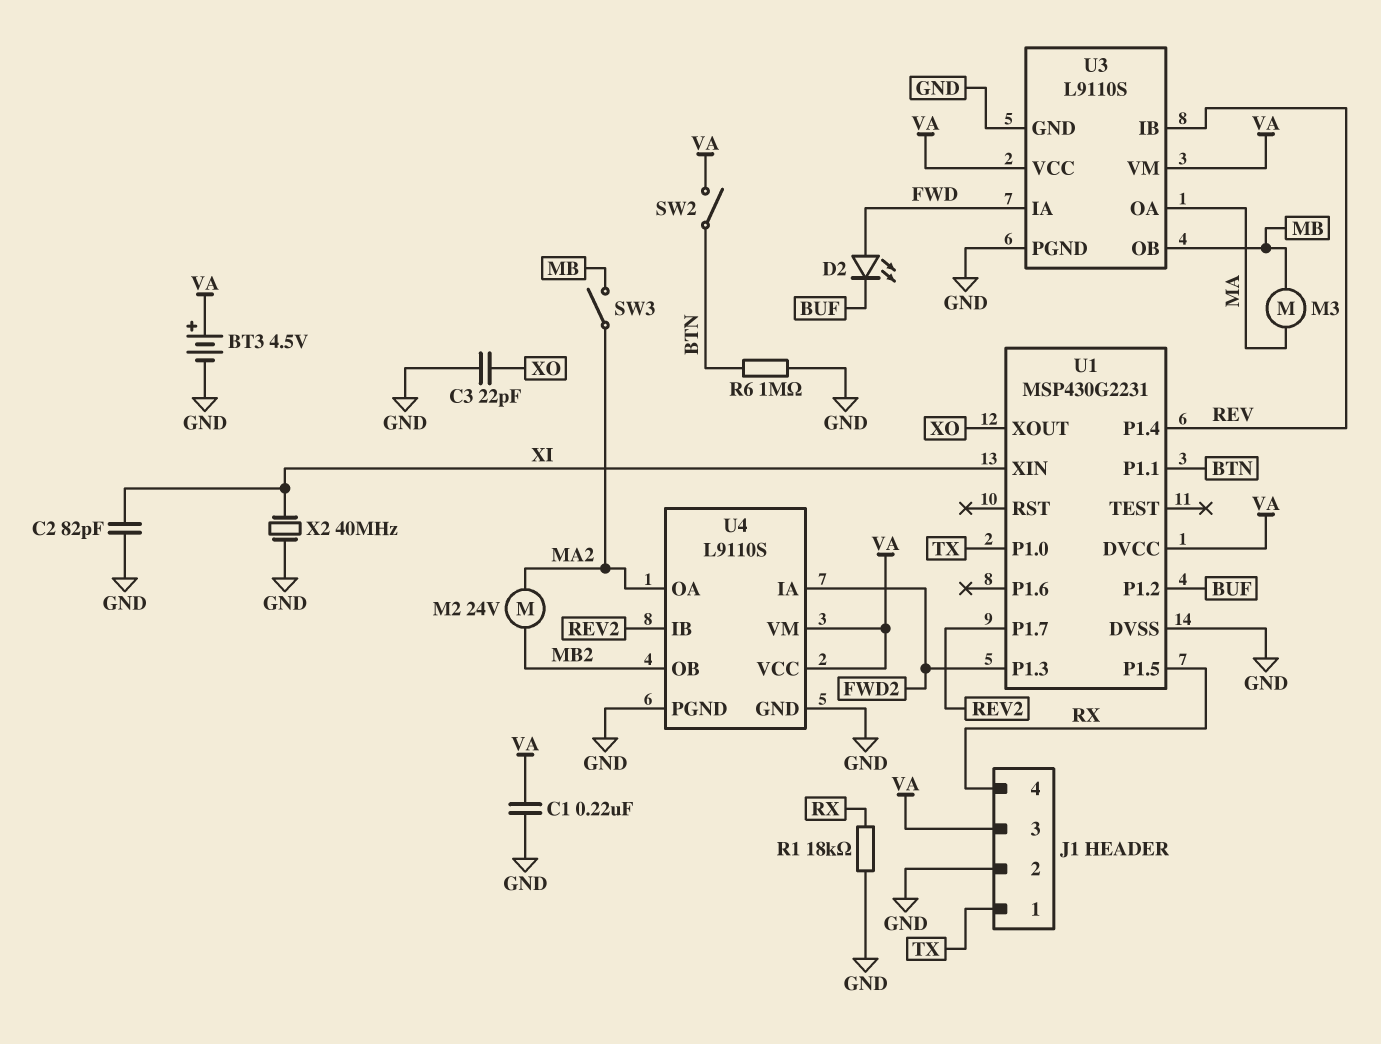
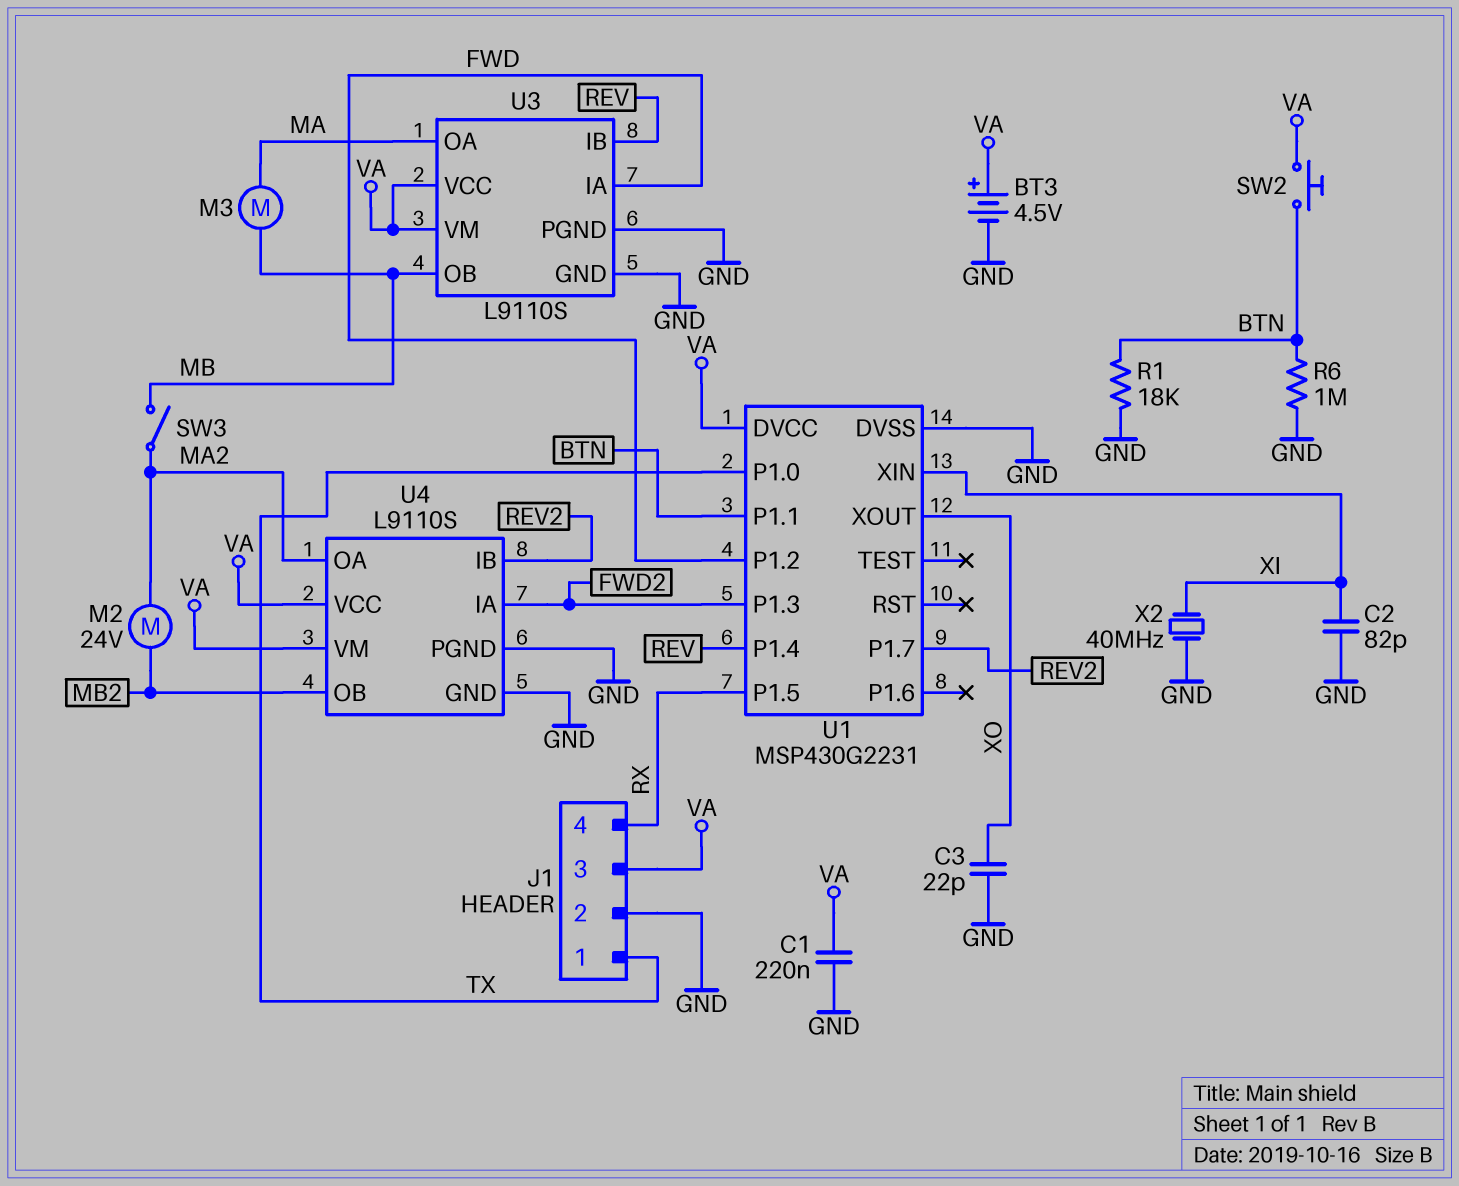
D2: LED (A FWD, K BUF) -> none
R1: 18k (GND, RX) -> 18k (BTN, GND)
SW2: switch (BTN, VA) -> button (BTN, VA)
U1 pin P1.2: BUF -> FWD

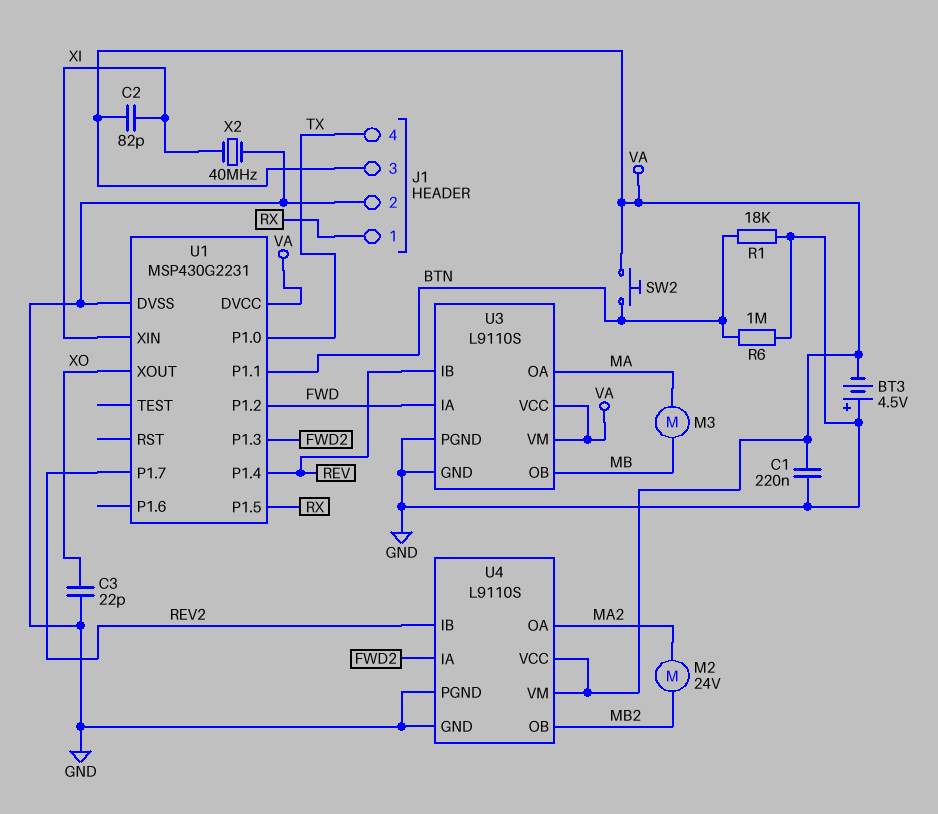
BT3: 4.5V (plus VA, minus GND) -> 4.5V (plus GND, minus VA)
C2: 82pF (GND, XI) -> 82pF (VA, XI)
J1 pin 1: TX -> RX
J1 pin 4: RX -> TX
SW3: switch (MA2, MB) -> none

